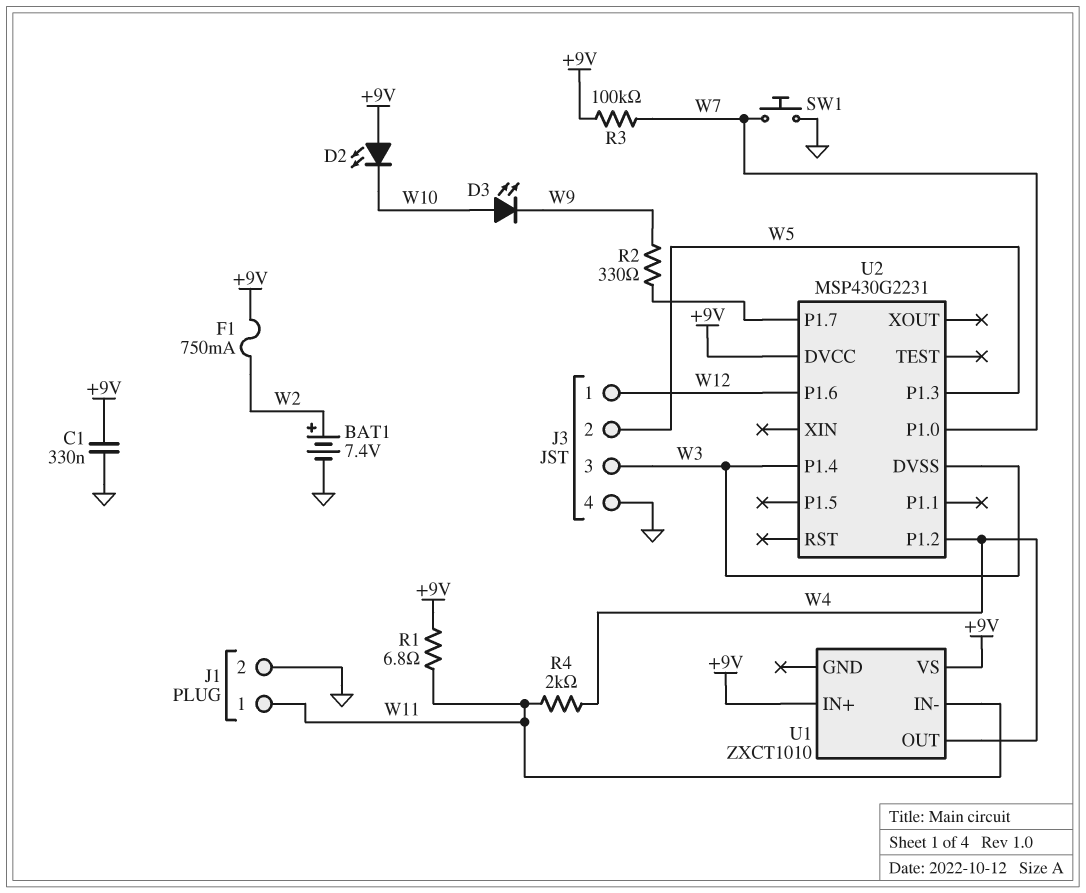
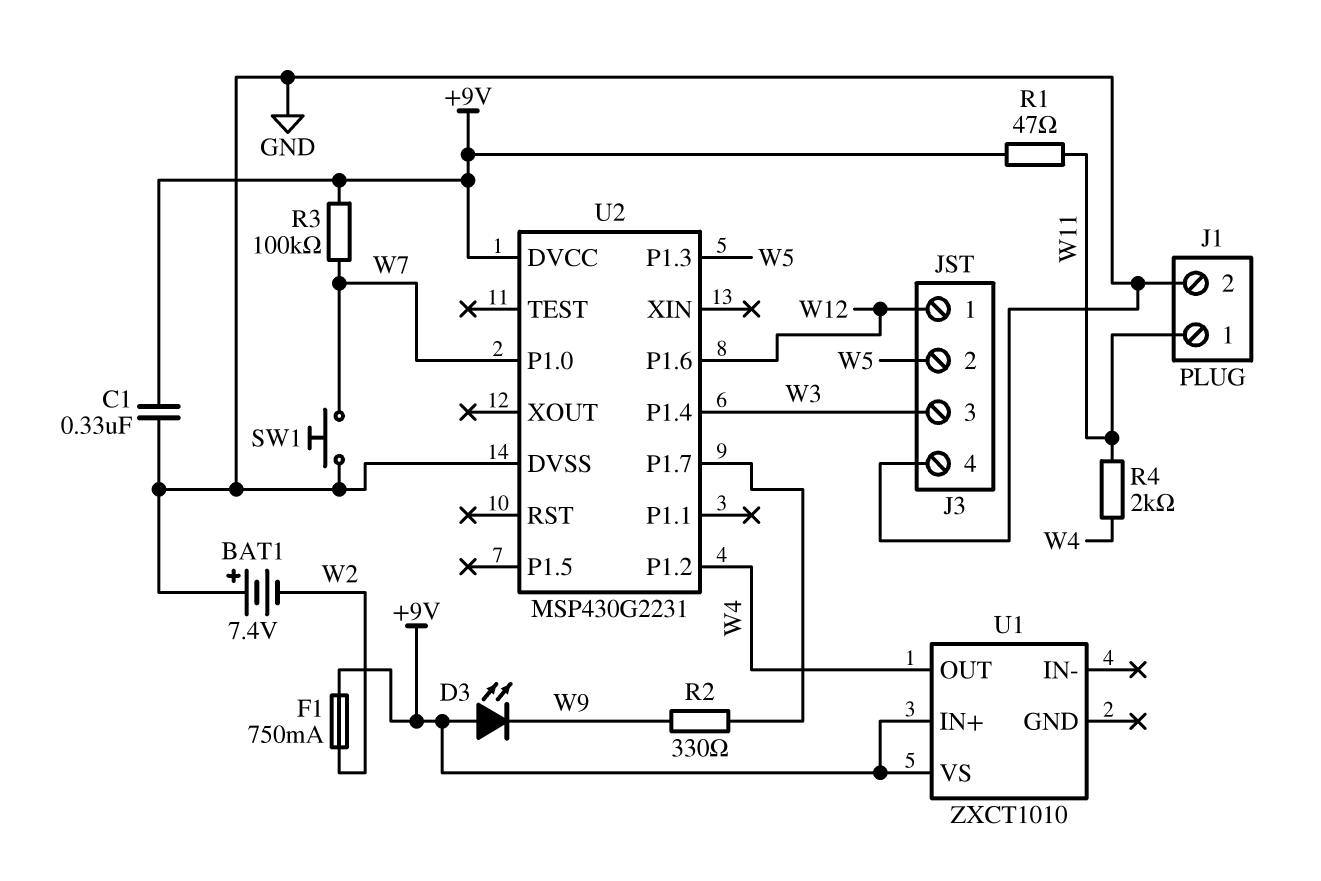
BAT1: 7.4V (plus W2, minus GND) -> 7.4V (plus GND, minus W2)
D2: LED (A +9V, K W10) -> none
D3: LED (A W10, K W9) -> LED (A +9V, K W9)
R1: 6.8 (+9V, W11) -> 47 (+9V, W11)
U1 pin IN-: W11 -> none
U2 pin DVSS: W3 -> GND

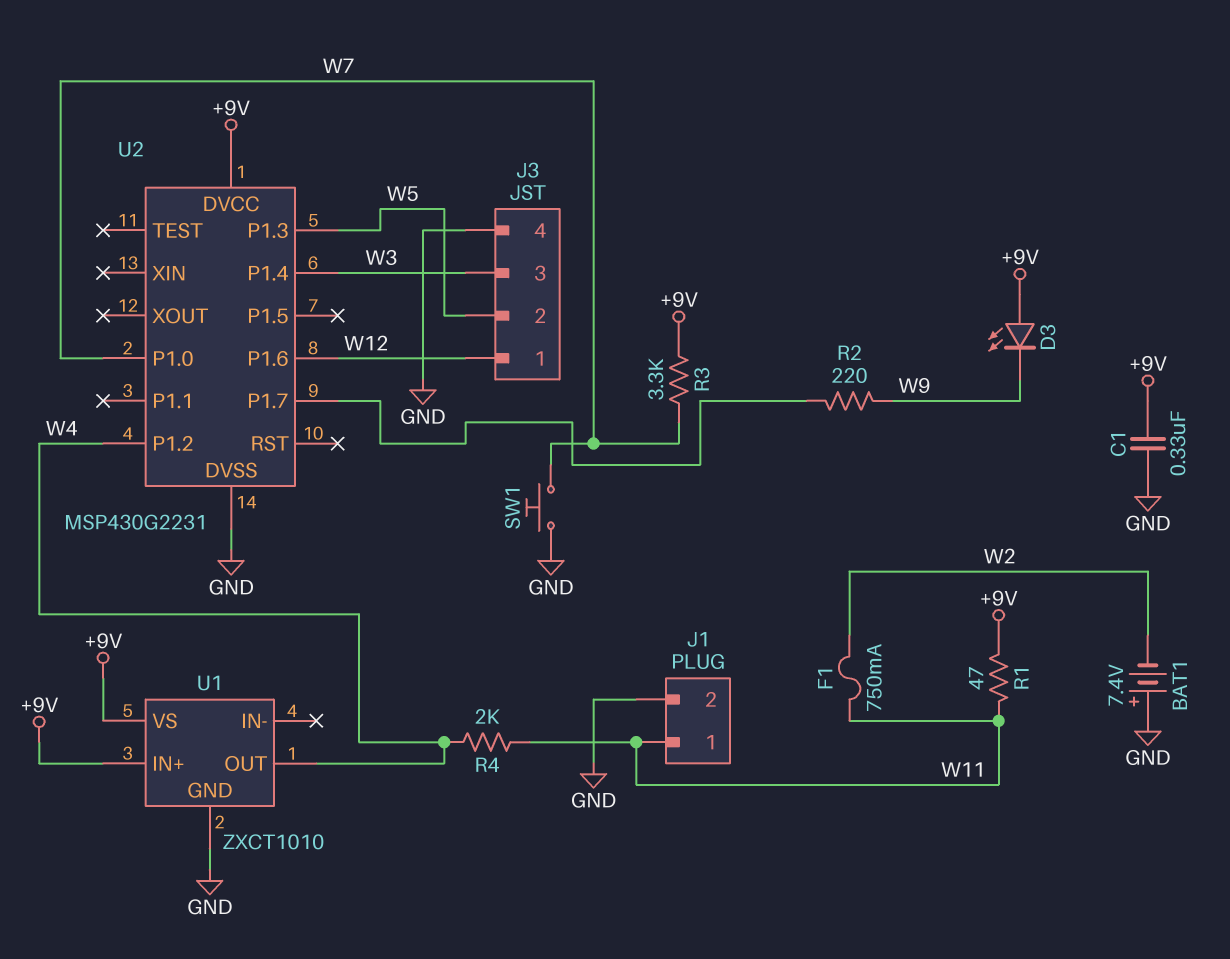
F1: 750mA (+9V, W2) -> 750mA (W2, W11)
R2: 330 (U2/P1.7, W9) -> 220 (U2/P1.7, W9)
R3: 100k (+9V, W7) -> 3.3k (+9V, W7)
U1 pin GND: none -> GND

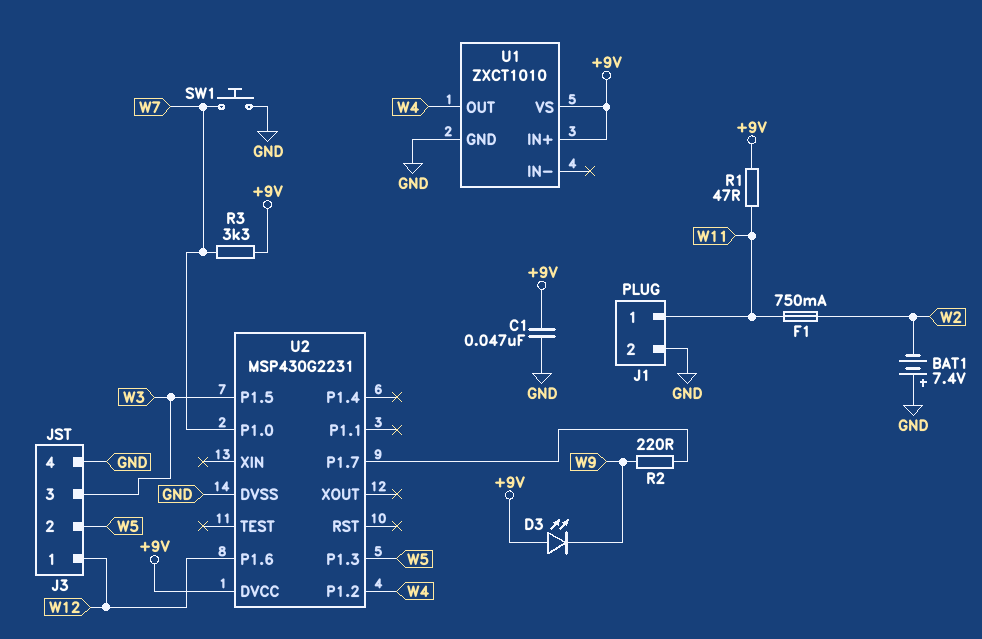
C1: 330nF (+9V, GND) -> 47nF (+9V, GND)
R4: 2k (W4, W11) -> none
U2 pin P1.4: W3 -> none
U2 pin P1.5: none -> W3

